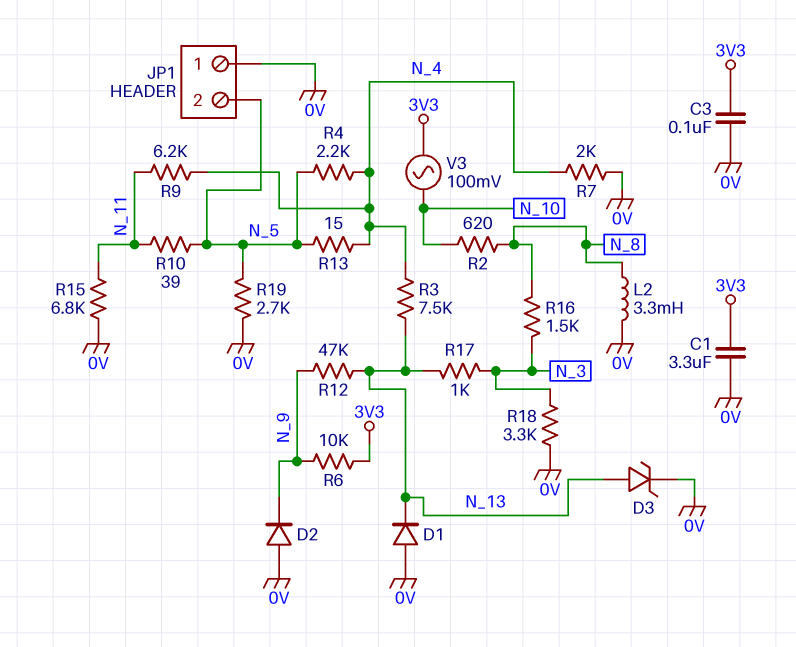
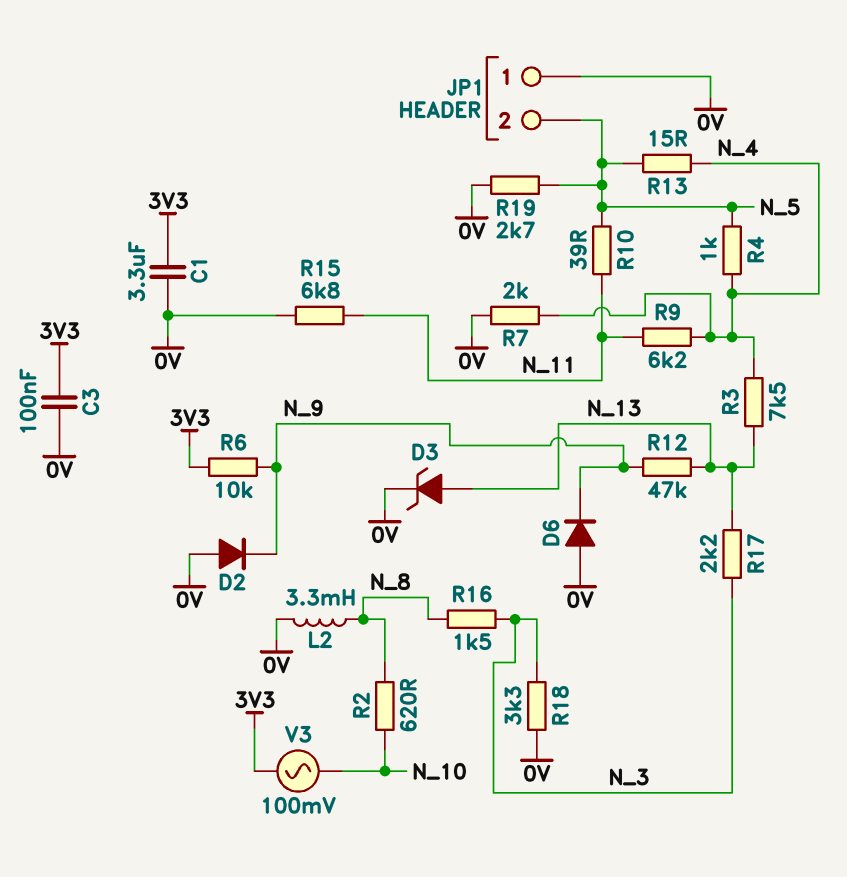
D1: diode (A 0V, K N_13) -> none
D6: none -> diode (A 0V, K N_9)
R4: 2.2k (N_4, N_5) -> 1k (N_4, N_5)
R17: 1k (N_3, N_13) -> 2.2k (N_3, N_13)

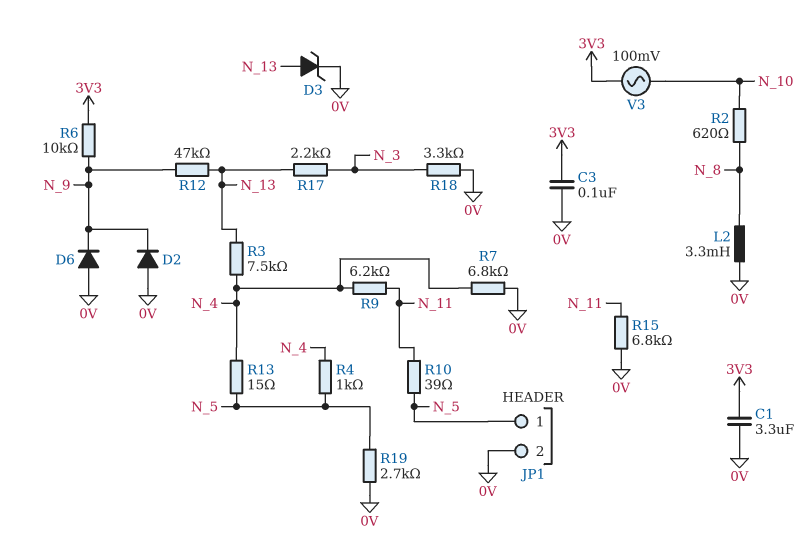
JP1 pin 1: 0V -> N_5
JP1 pin 2: N_5 -> 0V
R7: 2k (0V, N_4) -> 6.8k (0V, N_4)
R16: 1.5k (N_3, N_8) -> none

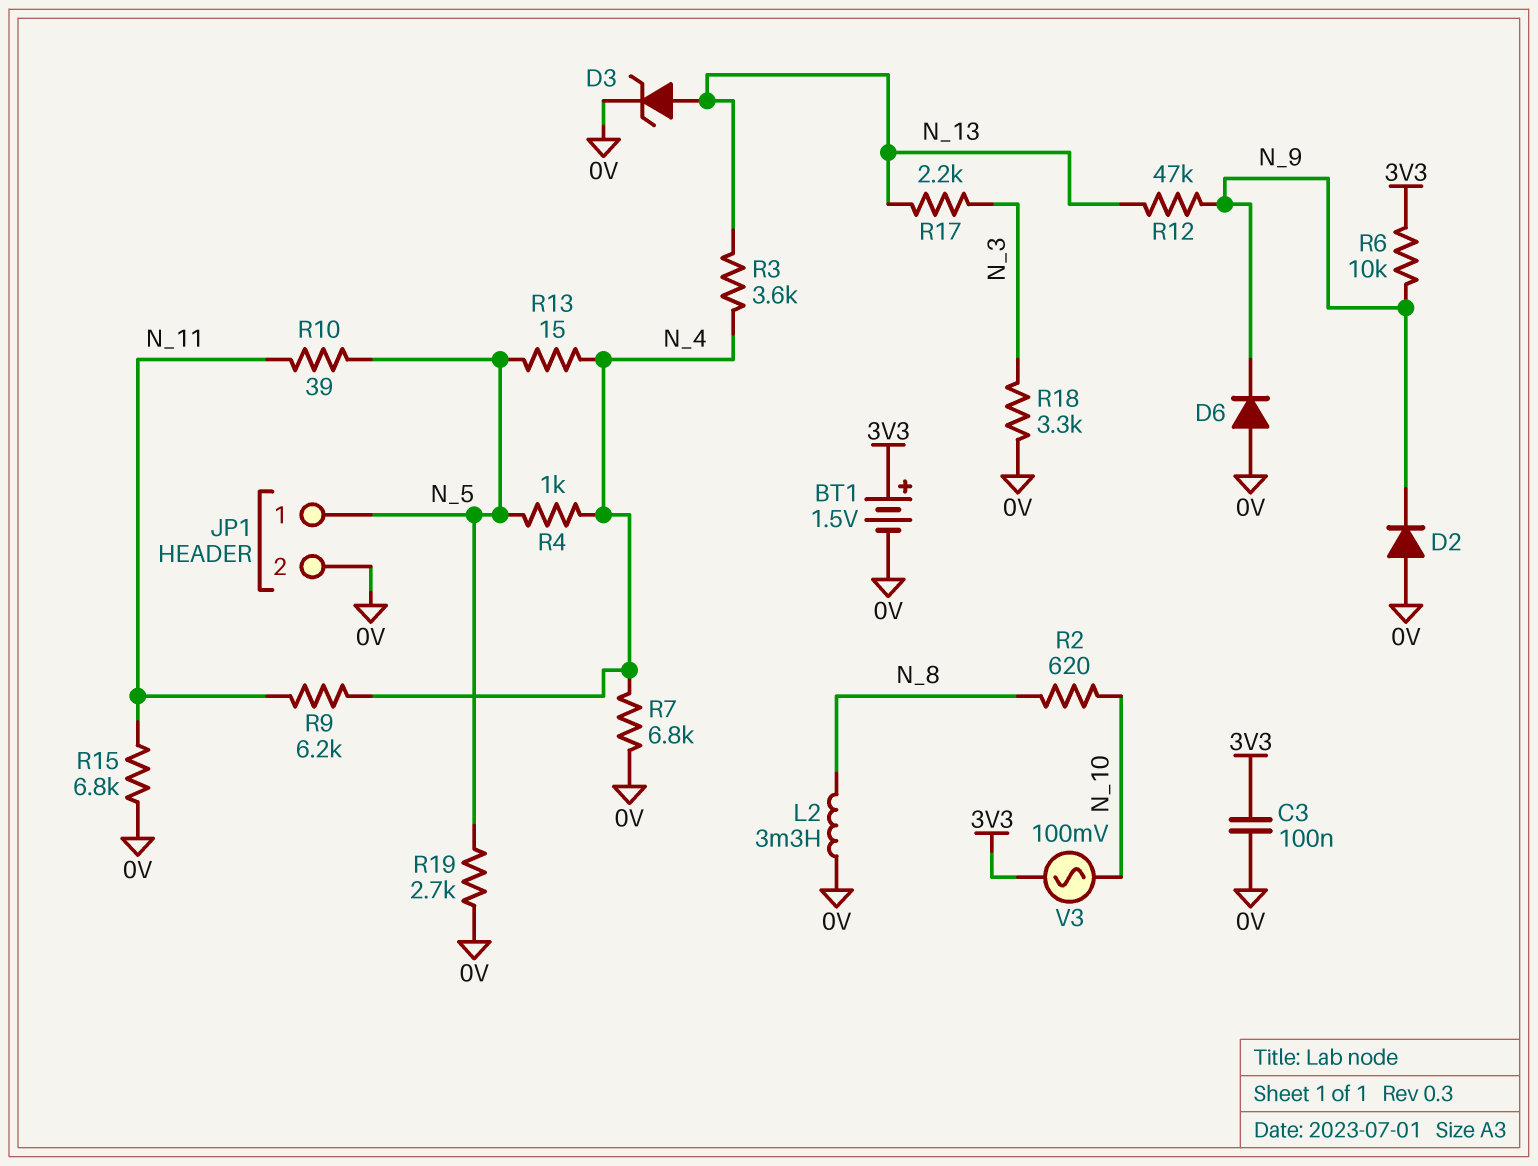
BT1: none -> 1.5V (plus 3V3, minus 0V)
C1: 3.3uF (0V, 3V3) -> none
R3: 7.5k (N_4, N_13) -> 3.6k (N_4, N_13)

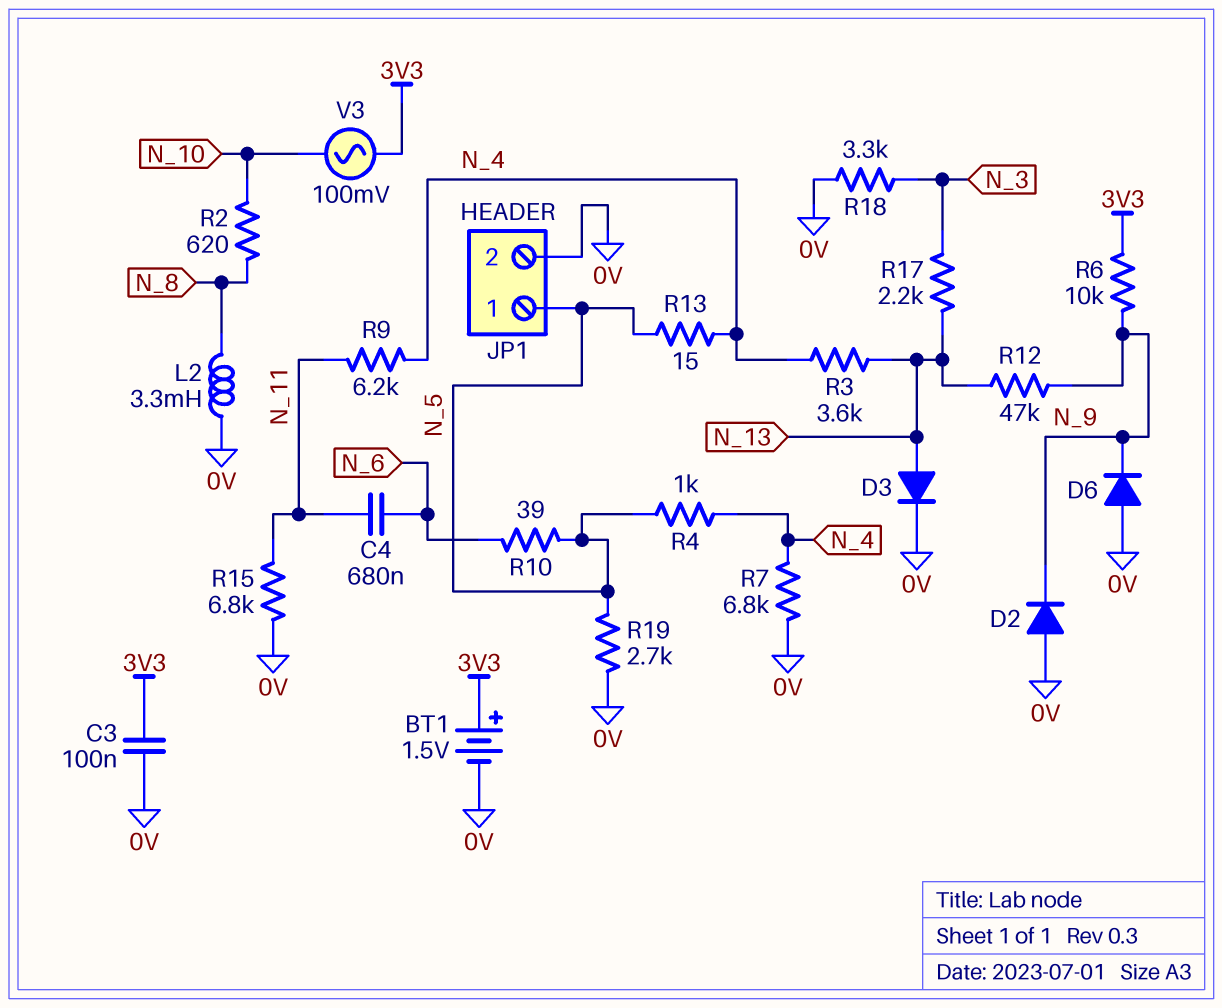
C4: none -> 680nF (N_6, N_11)
D3: zener (A N_13, K 0V) -> diode (A N_13, K 0V)
R10: 39 (N_5, N_11) -> 39 (N_5, N_6)

